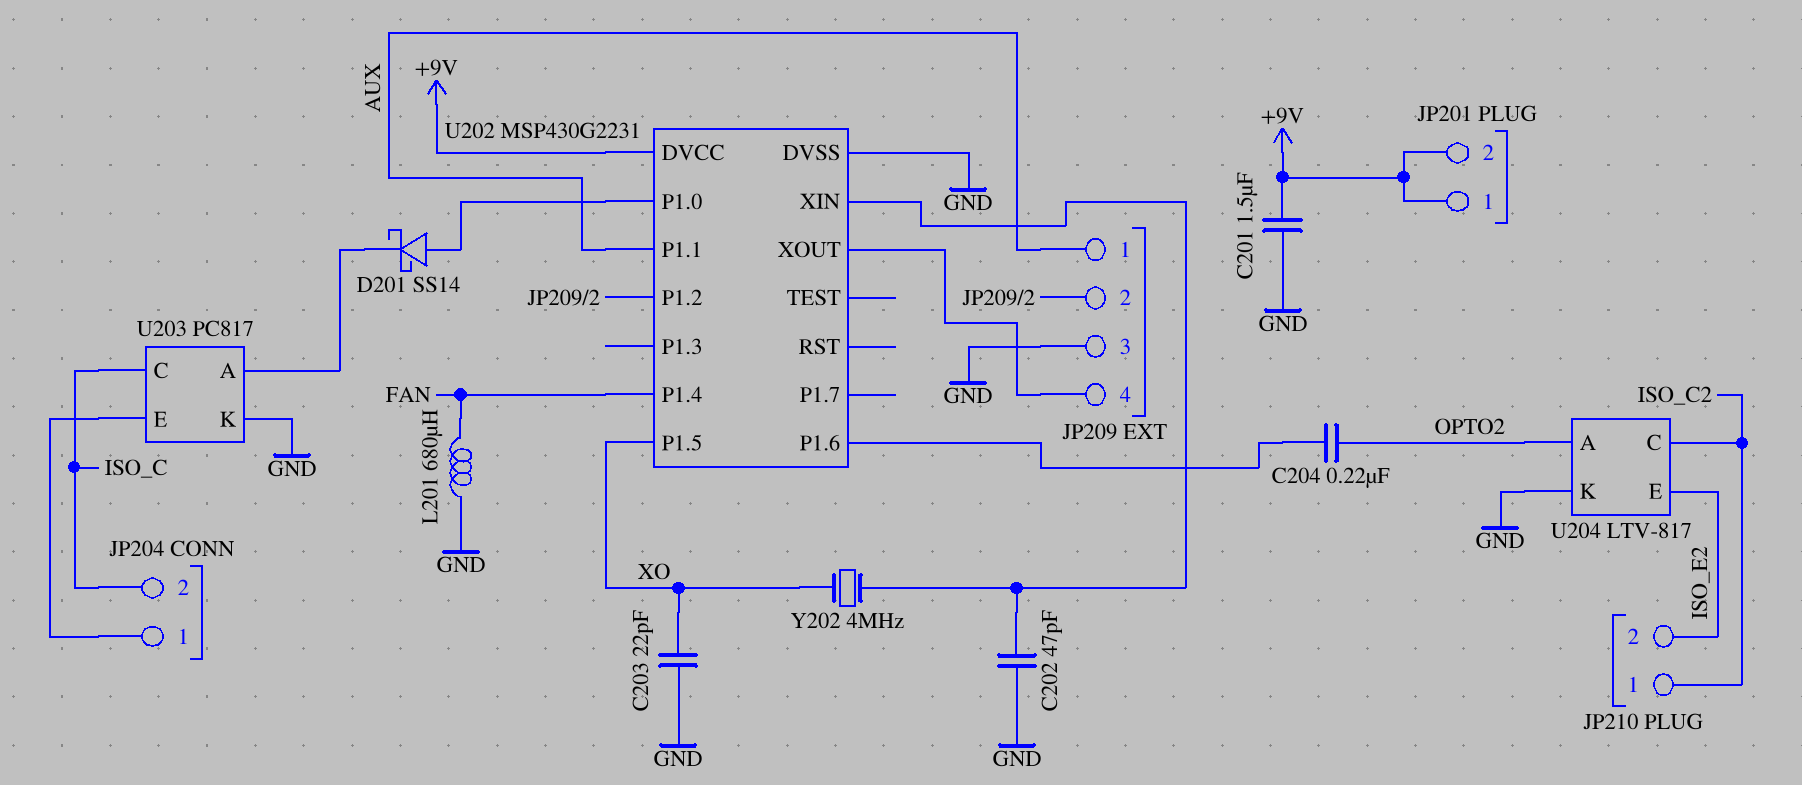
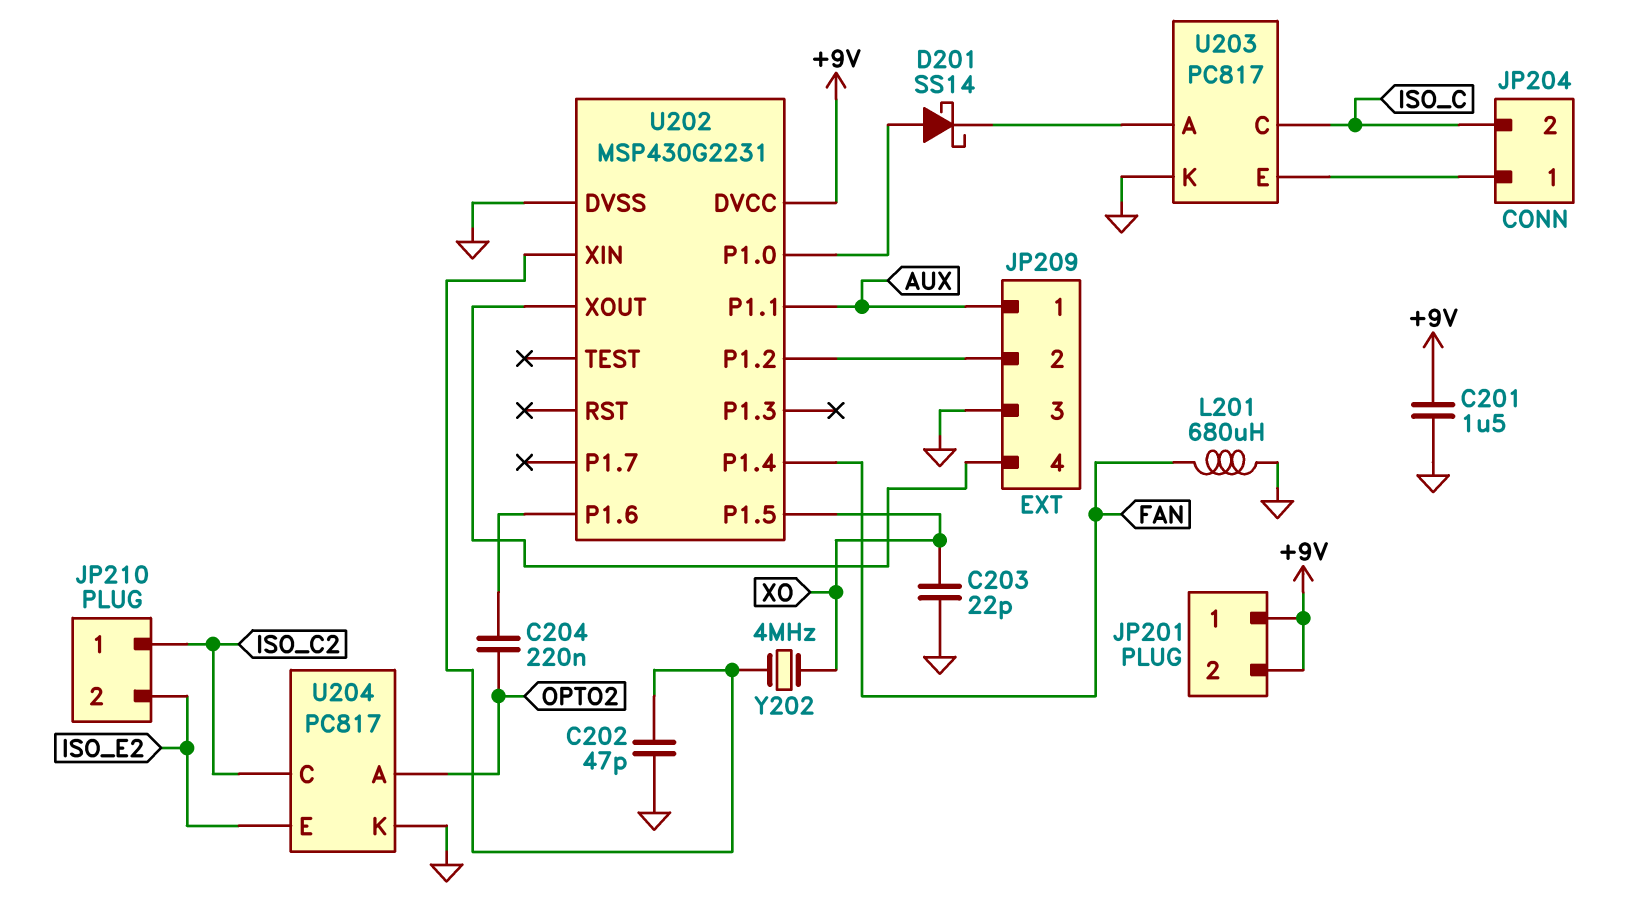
U204: LTV-817 -> PC817

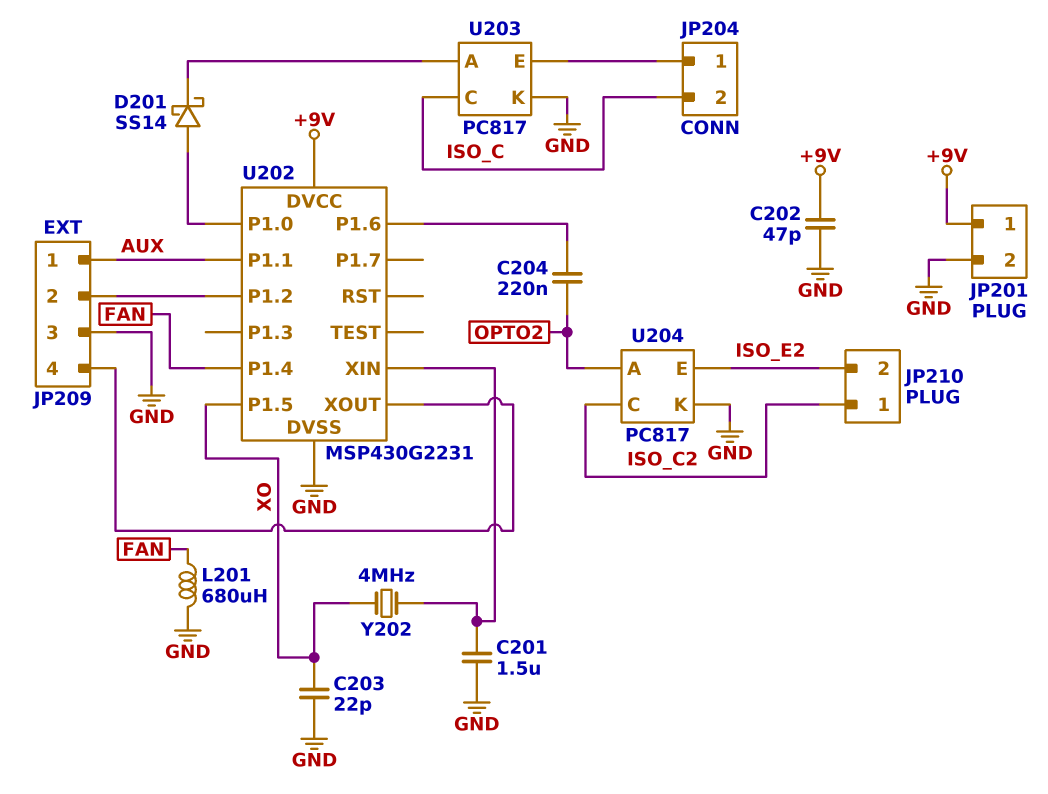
C201: 1.5uF (+9V, GND) -> 1.5uF (GND, U202/XIN)
C202: 47pF (GND, U202/XIN) -> 47pF (+9V, GND)
JP201 pin 2: +9V -> GND

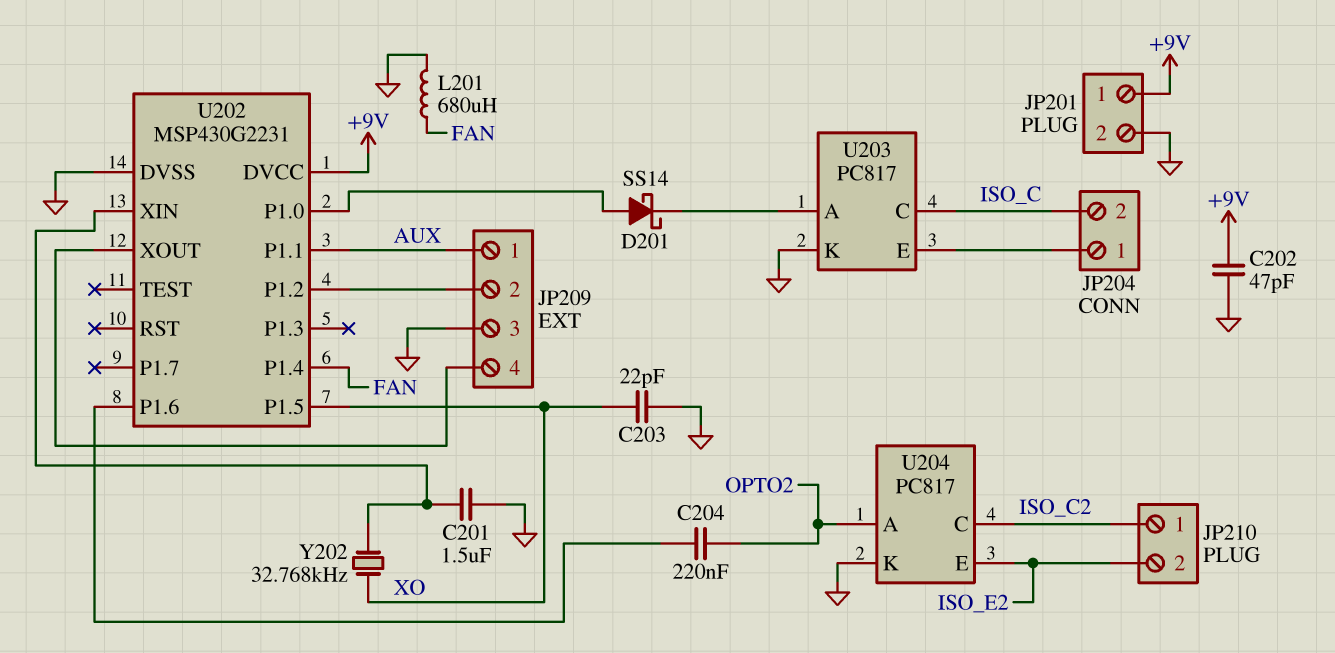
Y202: 4MHz (U202/XIN, XO) -> 32.768kHz (U202/XIN, XO)

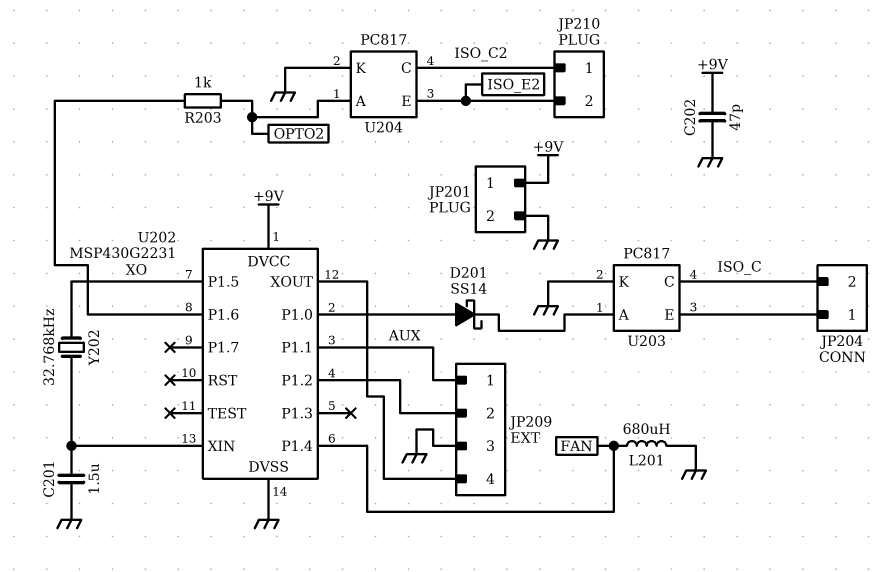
C203: 22pF (GND, XO) -> none
C204: 220nF (OPTO2, U202/P1.6) -> none
R203: none -> 1k (OPTO2, U202/P1.6)

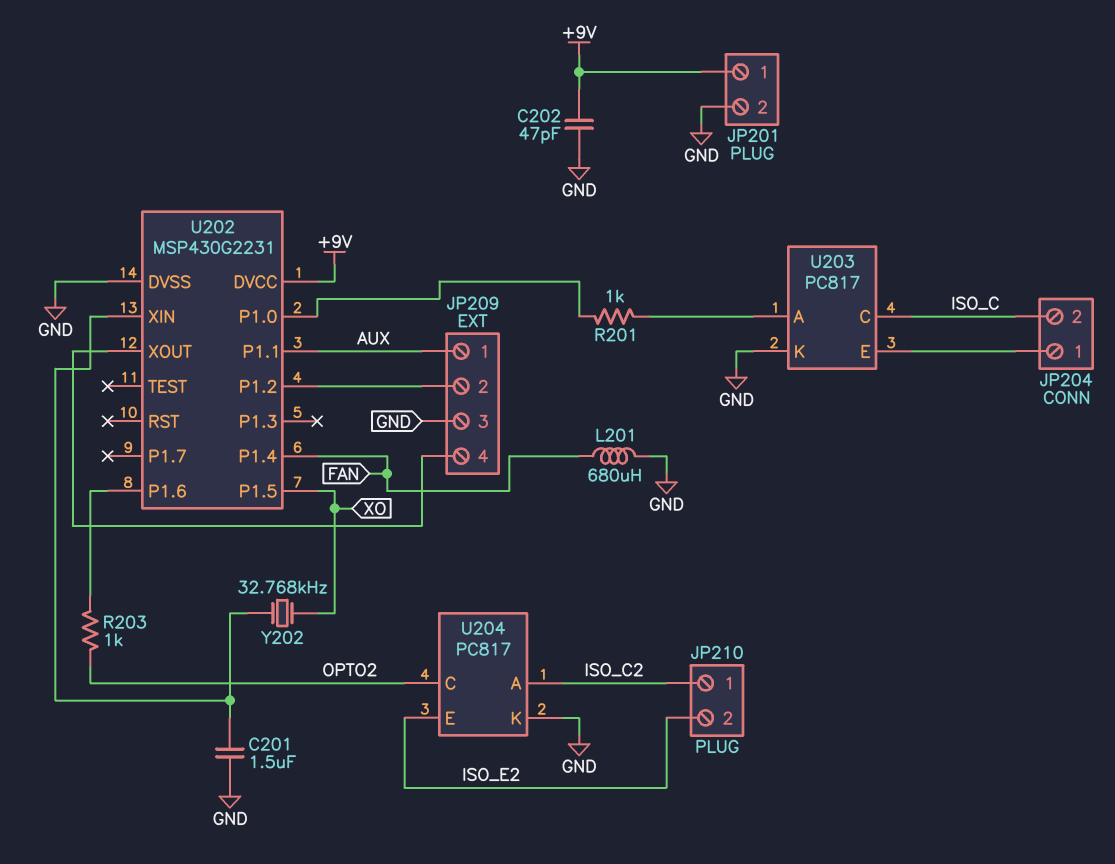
D201: schottky SS14 (A U202/P1.0, K U203/A) -> none
R201: none -> 1k (U202/P1.0, U203/A)
U204 pin A: OPTO2 -> ISO_C2
U204 pin C: ISO_C2 -> OPTO2

